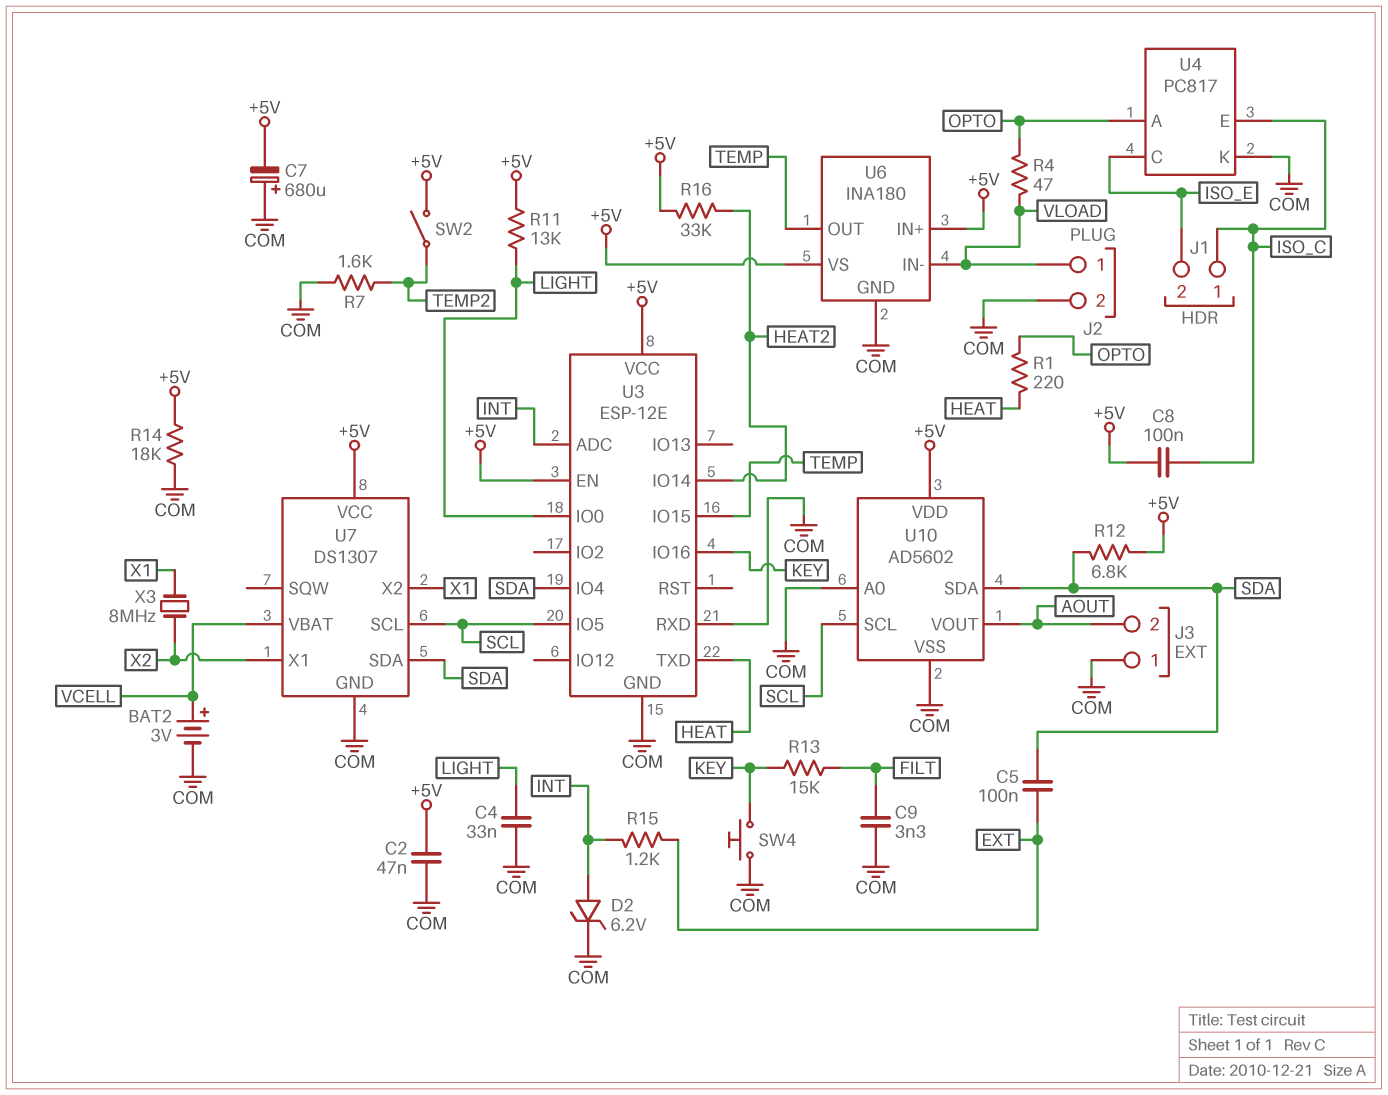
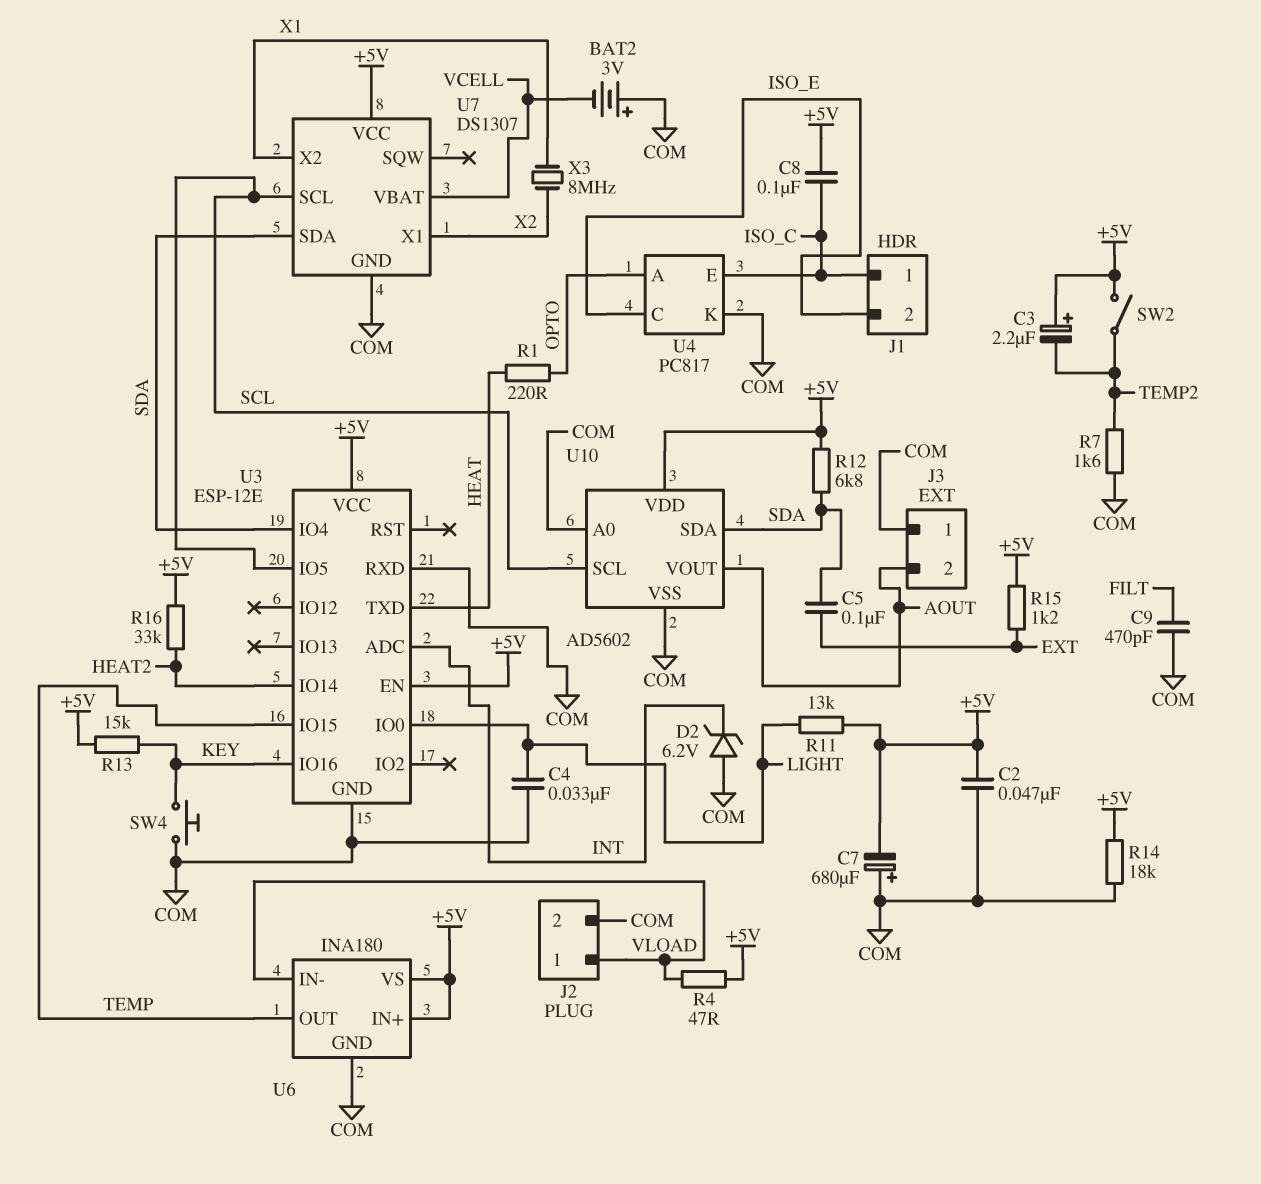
BAT2: 3V (plus VCELL, minus COM) -> 3V (plus COM, minus VCELL)
C3: none -> 2.2uF (plus +5V, minus TEMP2)
C9: 3.3nF (COM, FILT) -> 470pF (COM, FILT)
D2: zener 6.2V (A INT, K COM) -> zener 6.2V (A COM, K INT)
R4: 47 (OPTO, VLOAD) -> 47 (+5V, VLOAD)
R13: 15k (FILT, KEY) -> 15k (+5V, KEY)
R15: 1.2k (EXT, INT) -> 1.2k (+5V, EXT)

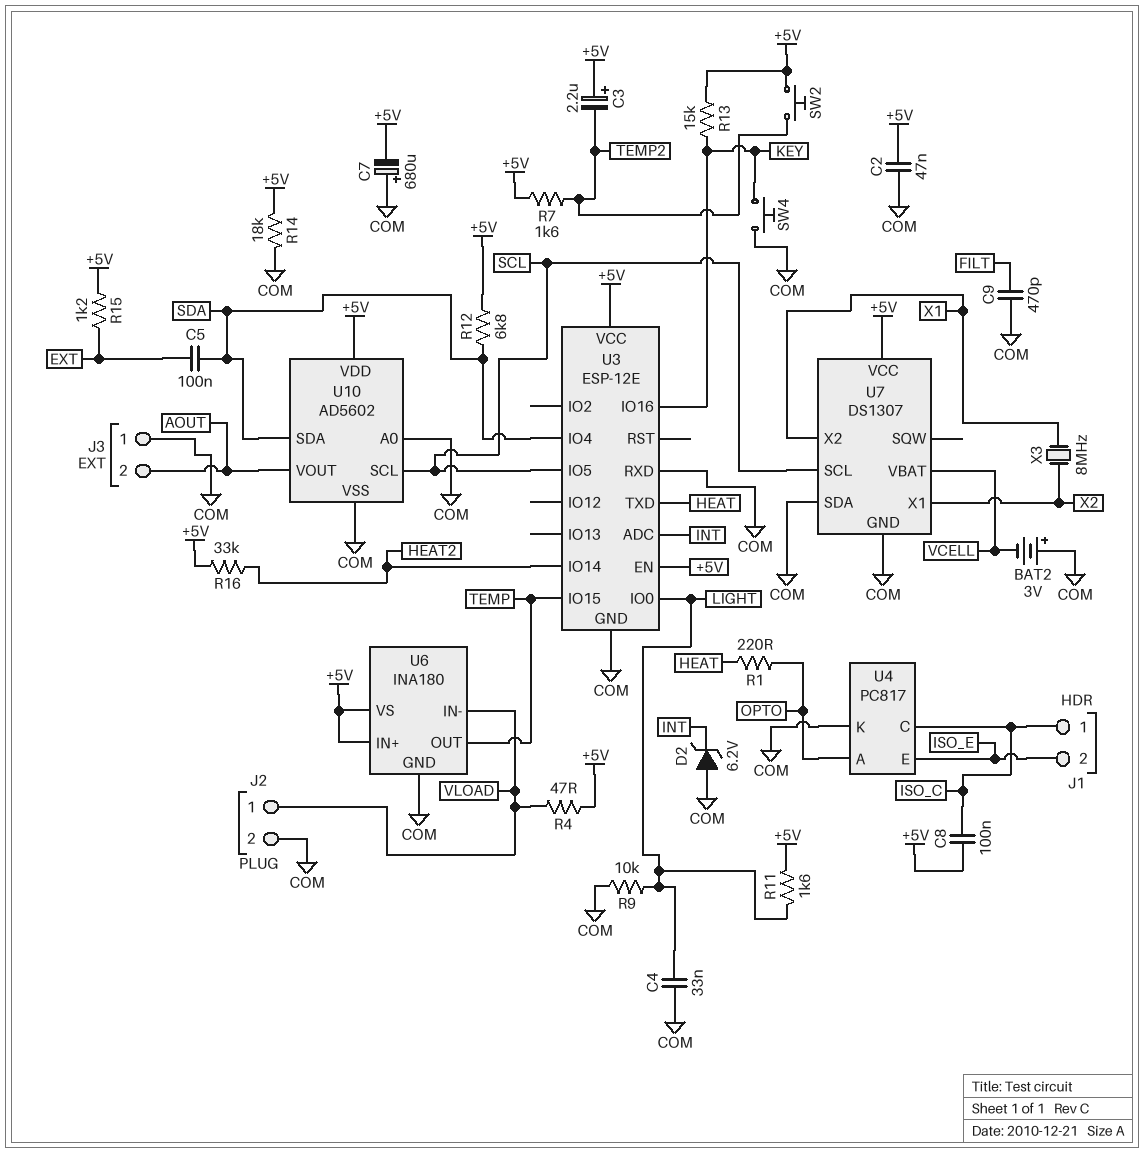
R7: 1.6k (COM, TEMP2) -> 1.6k (+5V, TEMP2)
R9: none -> 10k (COM, LIGHT)
R11: 13k (+5V, LIGHT) -> 1.6k (+5V, LIGHT)
SW2: switch (+5V, TEMP2) -> button (+5V, TEMP2)
U4 pin C: ISO_E -> ISO_C
U4 pin E: ISO_C -> ISO_E
U7 pin SDA: SDA -> COM

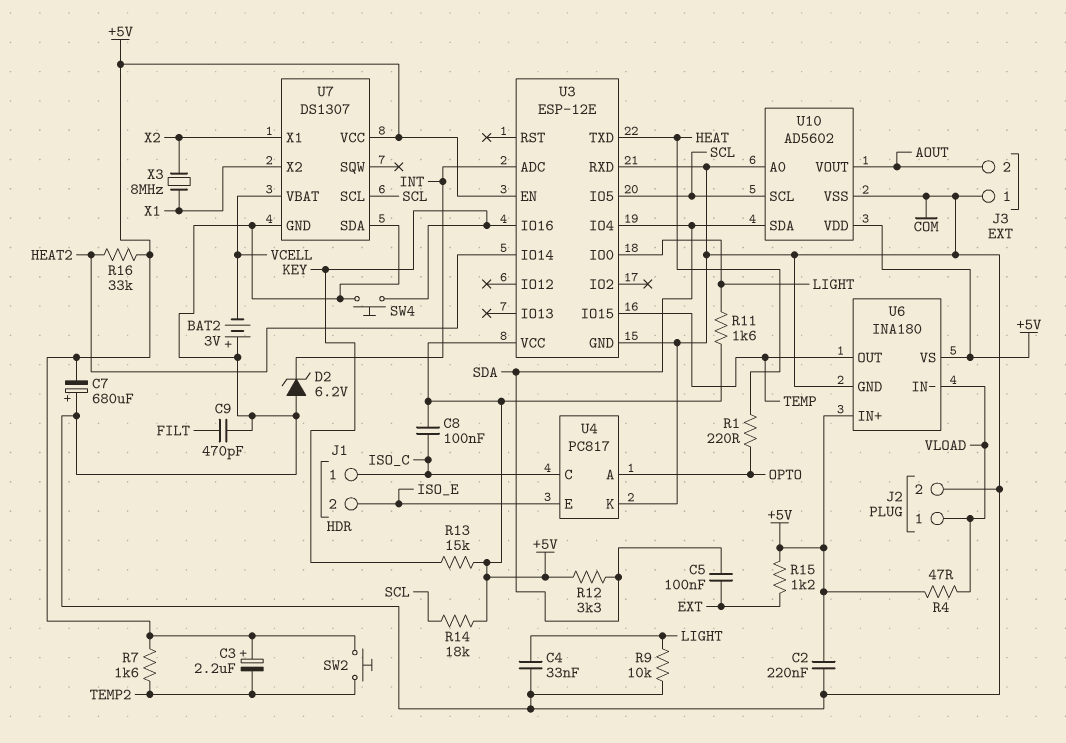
C2: 47nF (+5V, COM) -> 220nF (+5V, COM)
R12: 6.8k (+5V, SDA) -> 3.3k (+5V, SDA)
R14: 18k (+5V, COM) -> 18k (+5V, SCL)

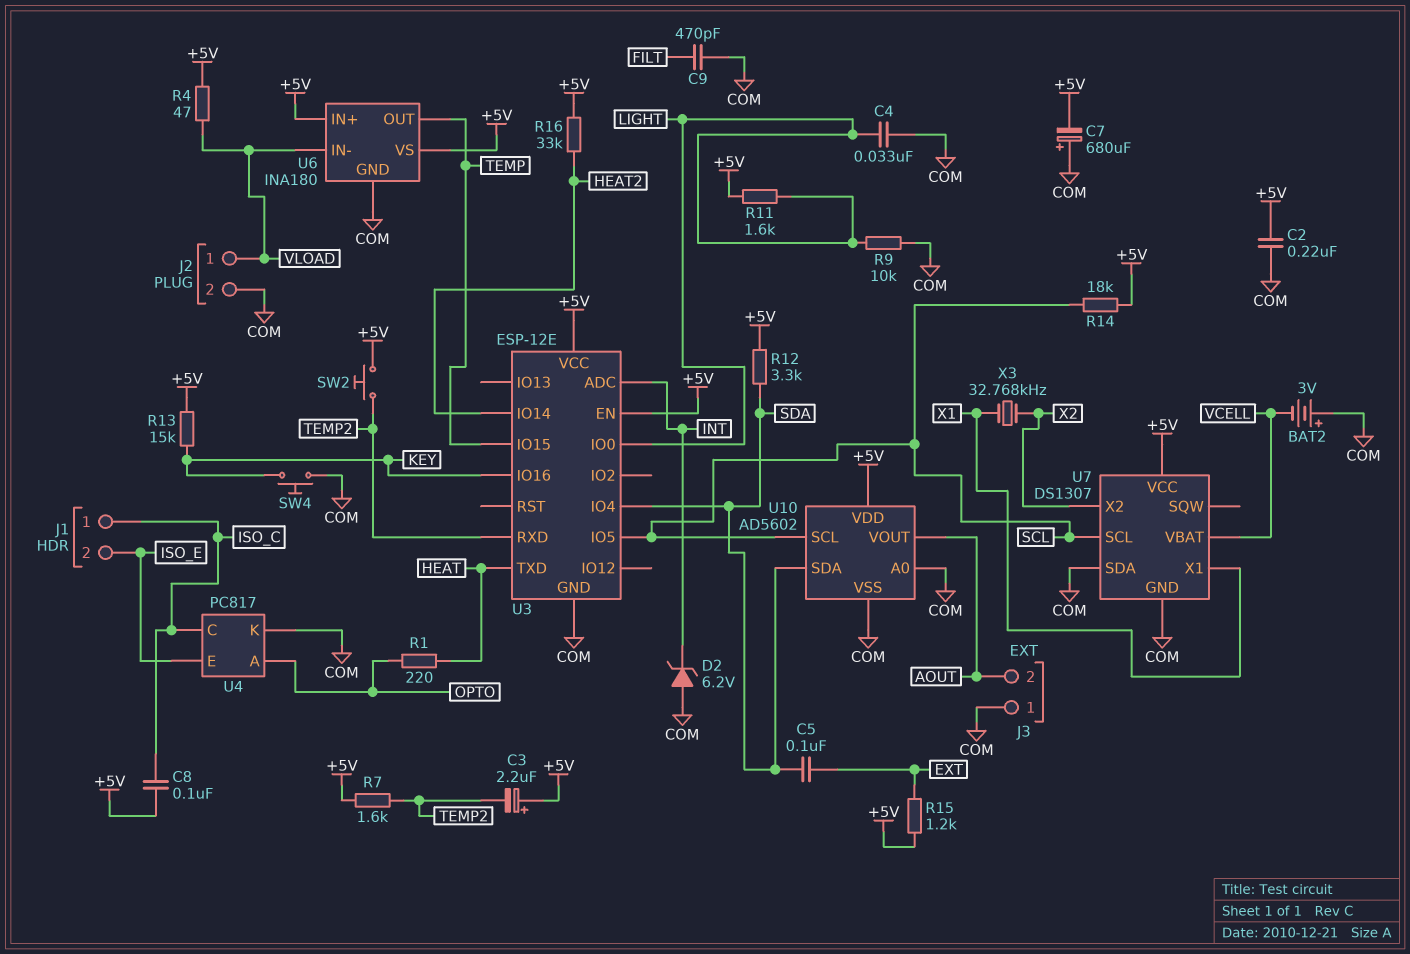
U3 pin RXD: COM -> TEMP2
U7 pin X1: X2 -> X1
U7 pin X2: X1 -> X2
X3: 8MHz (X1, X2) -> 32.768kHz (X1, X2)

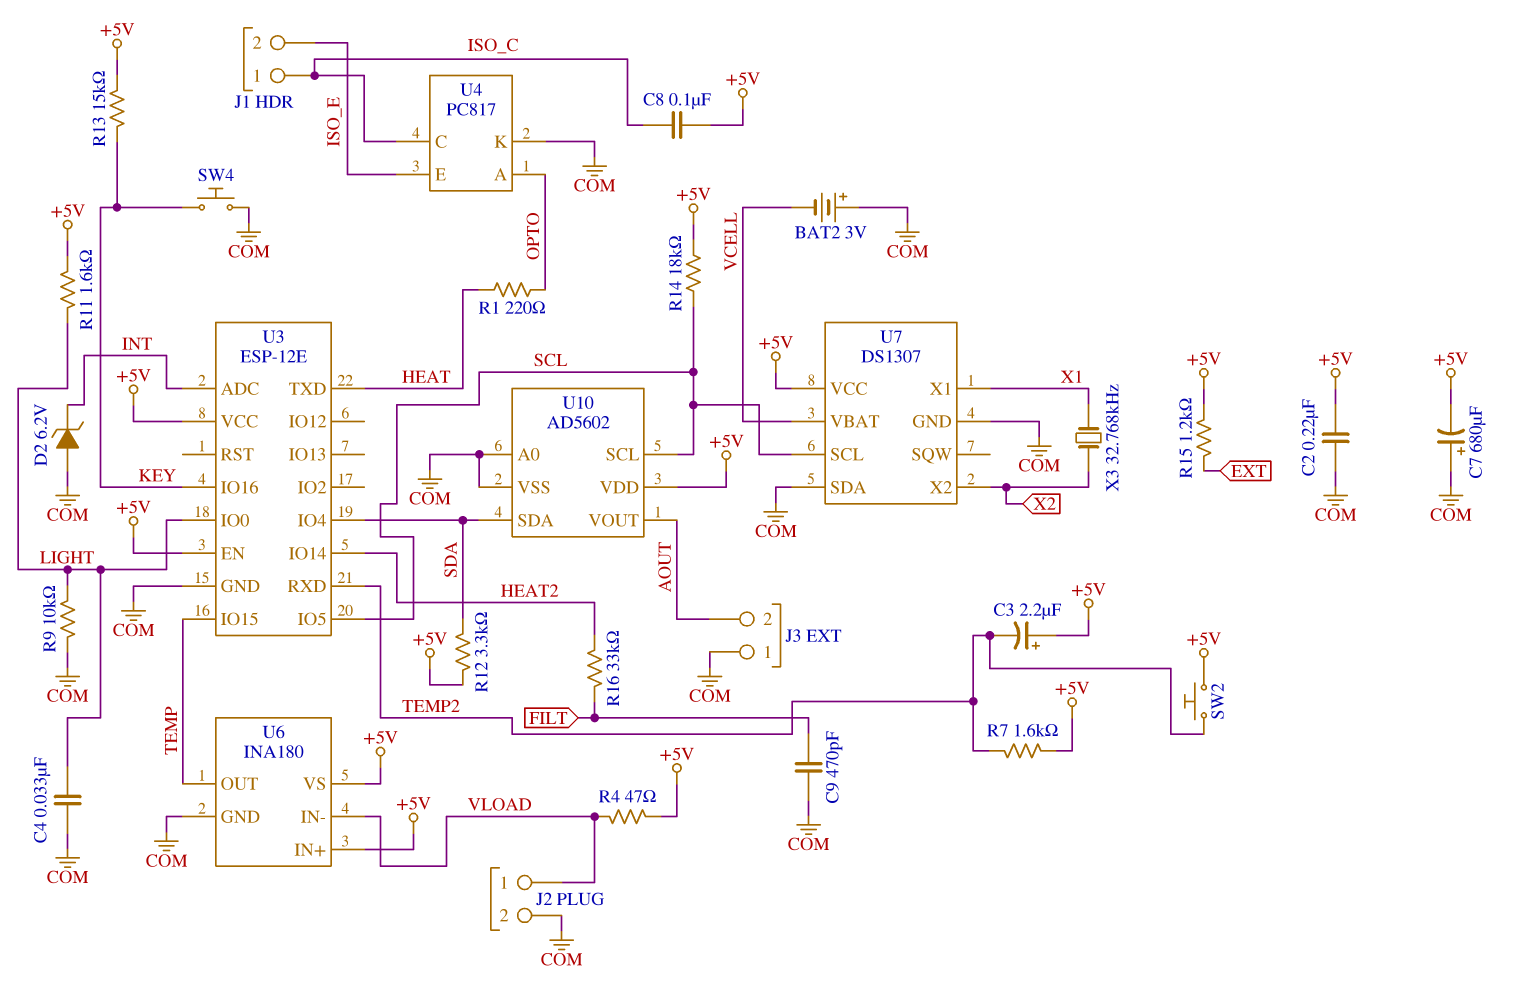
C5: 100nF (EXT, SDA) -> none
R16: 33k (+5V, HEAT2) -> 33k (FILT, HEAT2)

